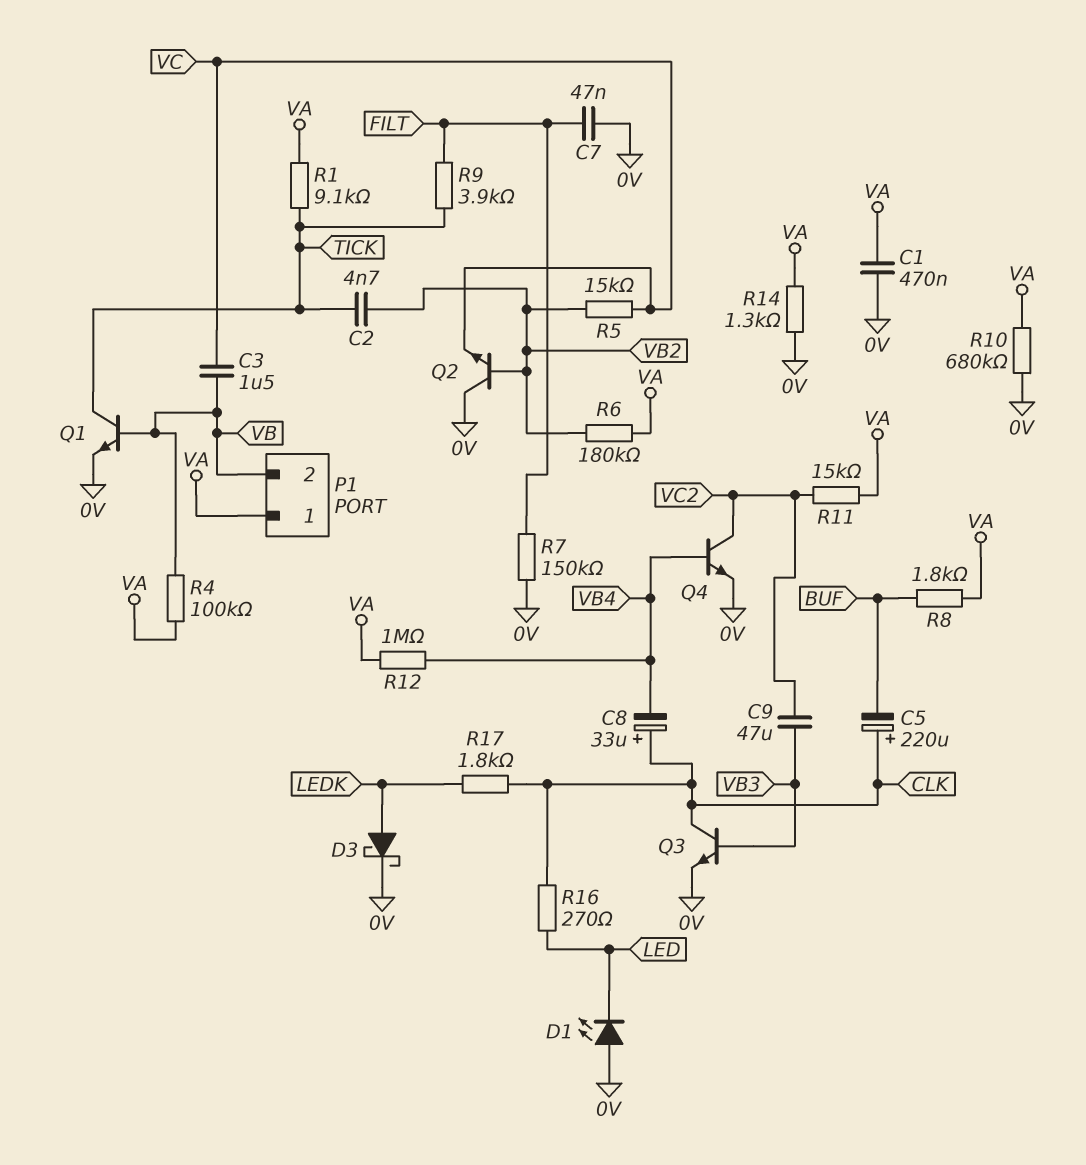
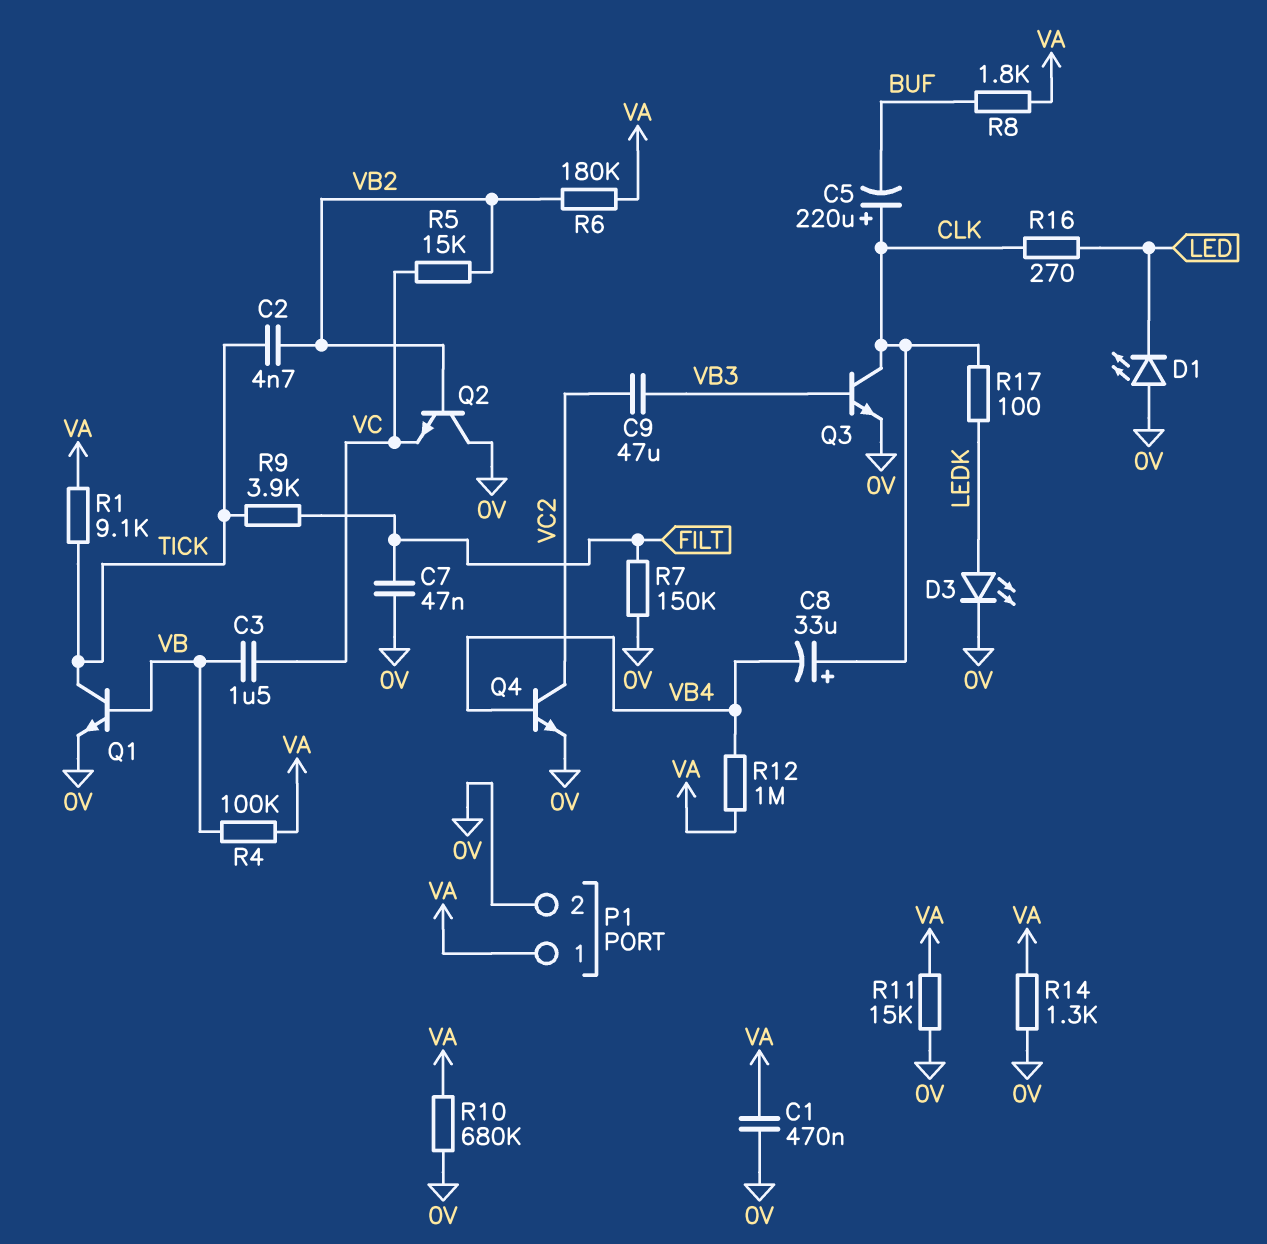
D3: schottky (A LEDK, K 0V) -> LED (A LEDK, K 0V)
P1 pin 2: VB -> 0V
R11: 15k (VA, VC2) -> 15k (0V, VA)
R17: 1.8k (CLK, LEDK) -> 100 (CLK, LEDK)

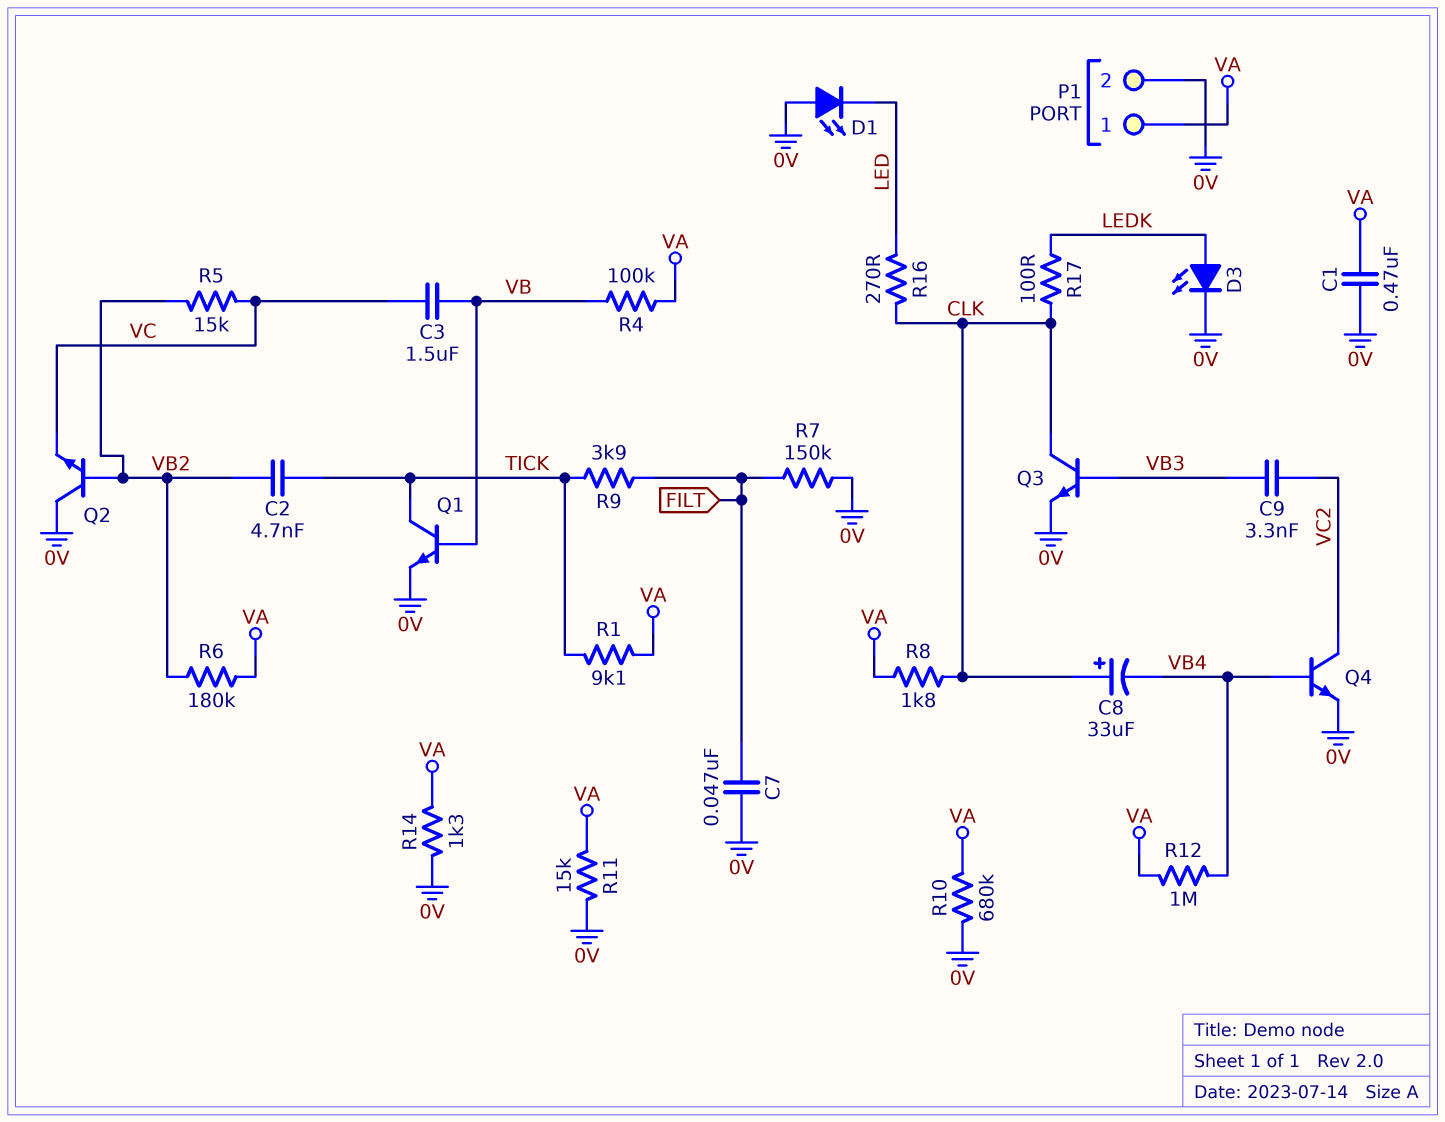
C5: 220uF (plus CLK, minus BUF) -> none
C9: 47uF (VB3, VC2) -> 3.3nF (VB3, VC2)
R8: 1.8k (BUF, VA) -> 1.8k (CLK, VA)

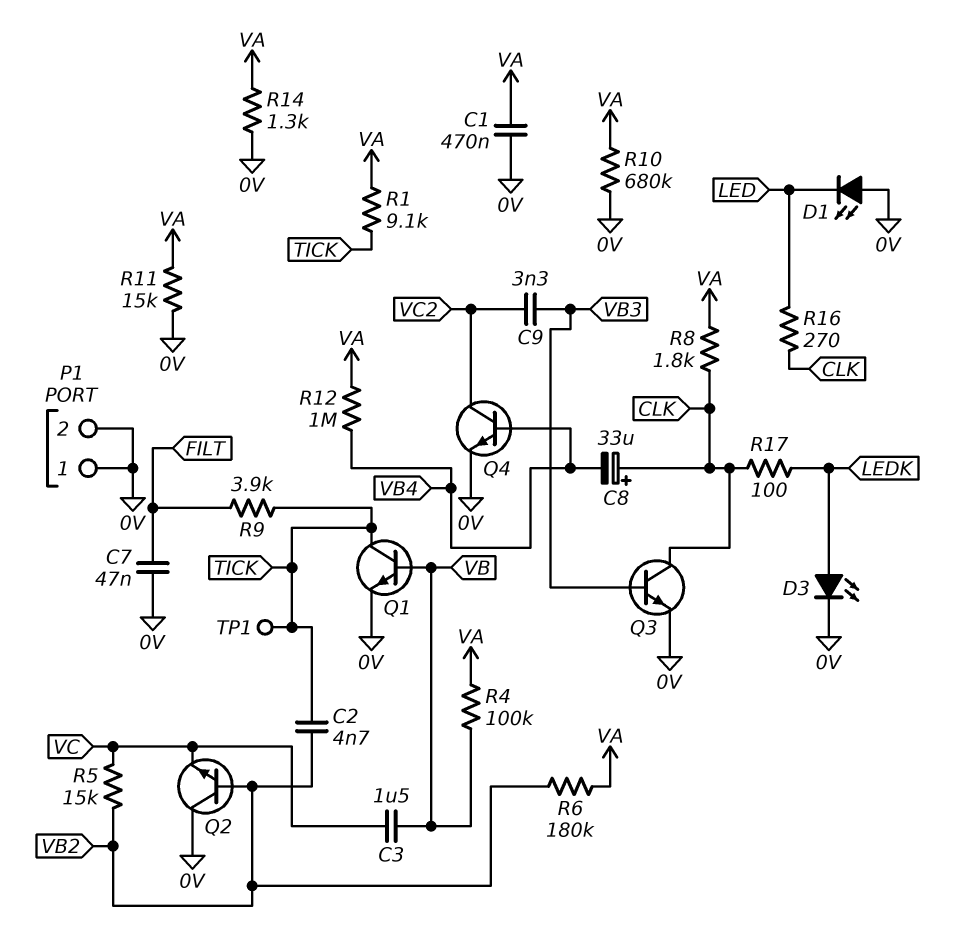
P1 pin 1: VA -> 0V
R7: 150k (0V, FILT) -> none
TP1: none -> test point (TICK)

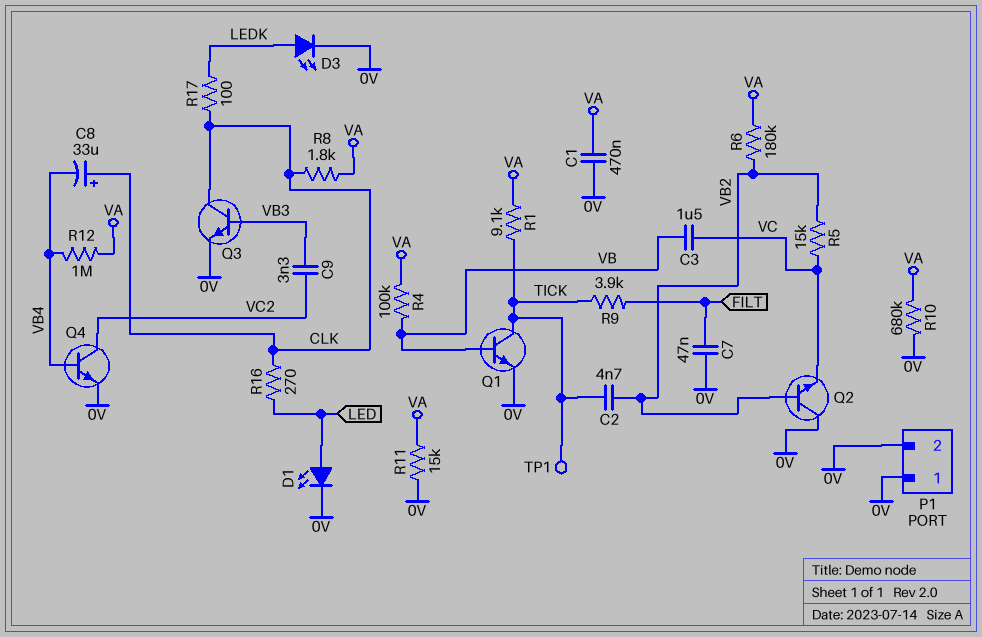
D1: LED (A 0V, K LED) -> LED (A LED, K 0V)
R14: 1.3k (0V, VA) -> none

